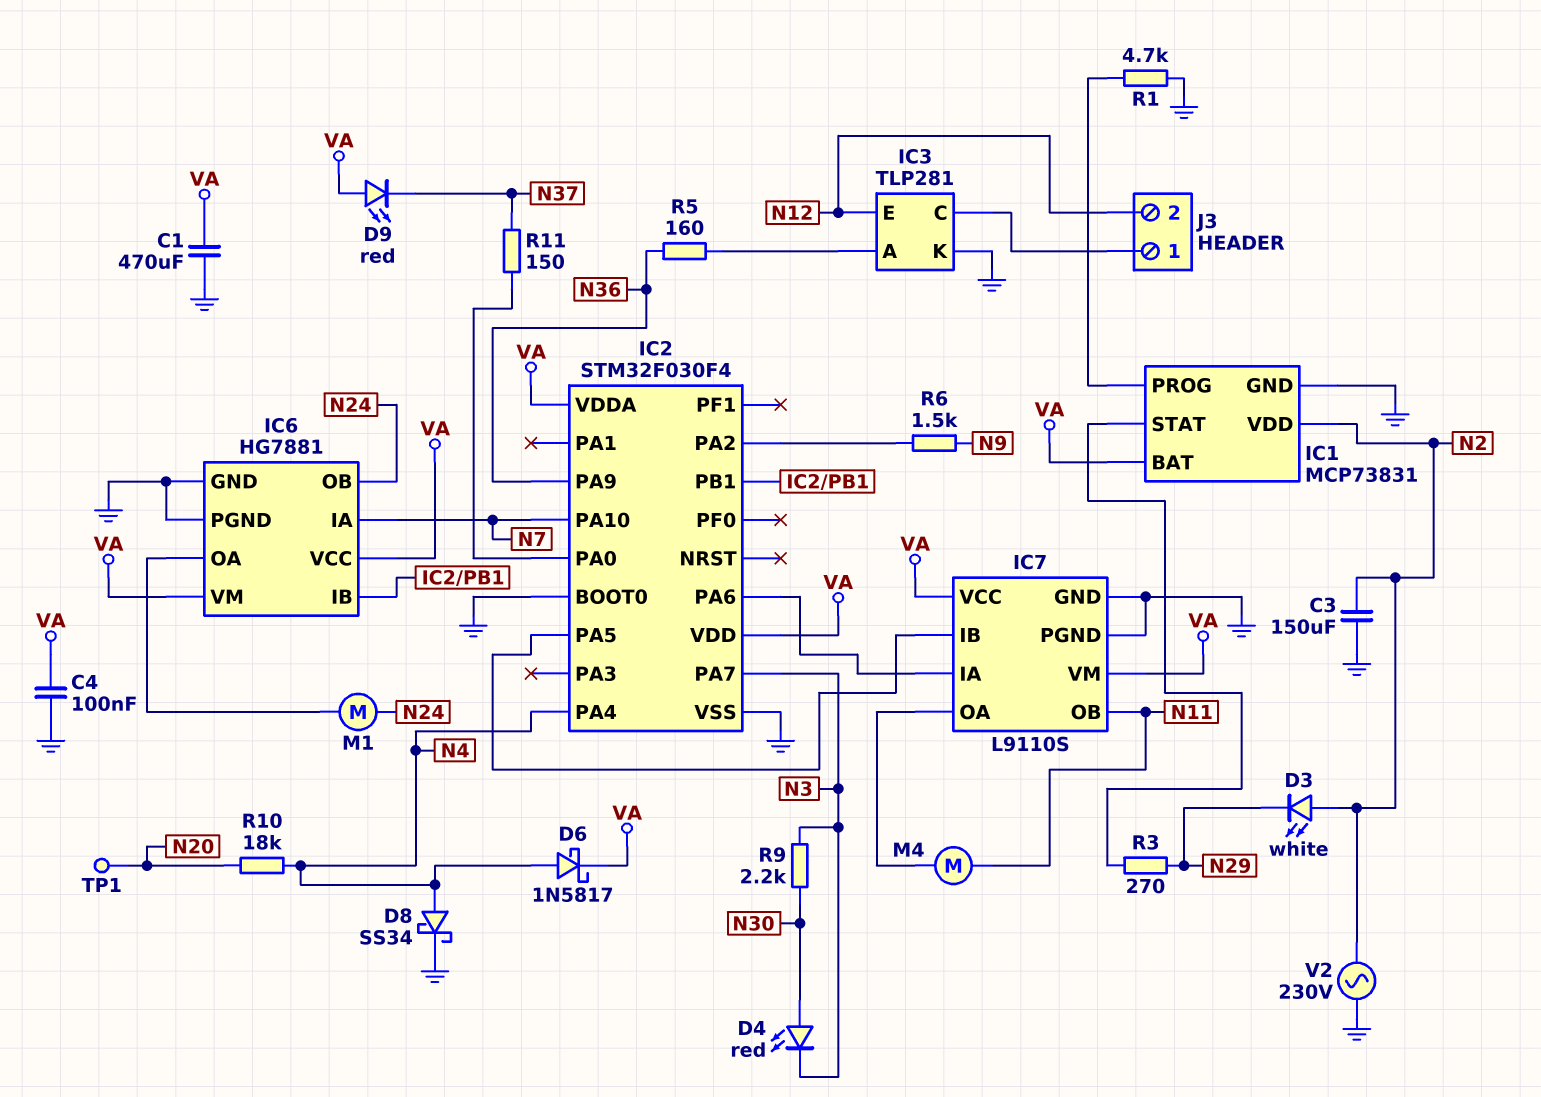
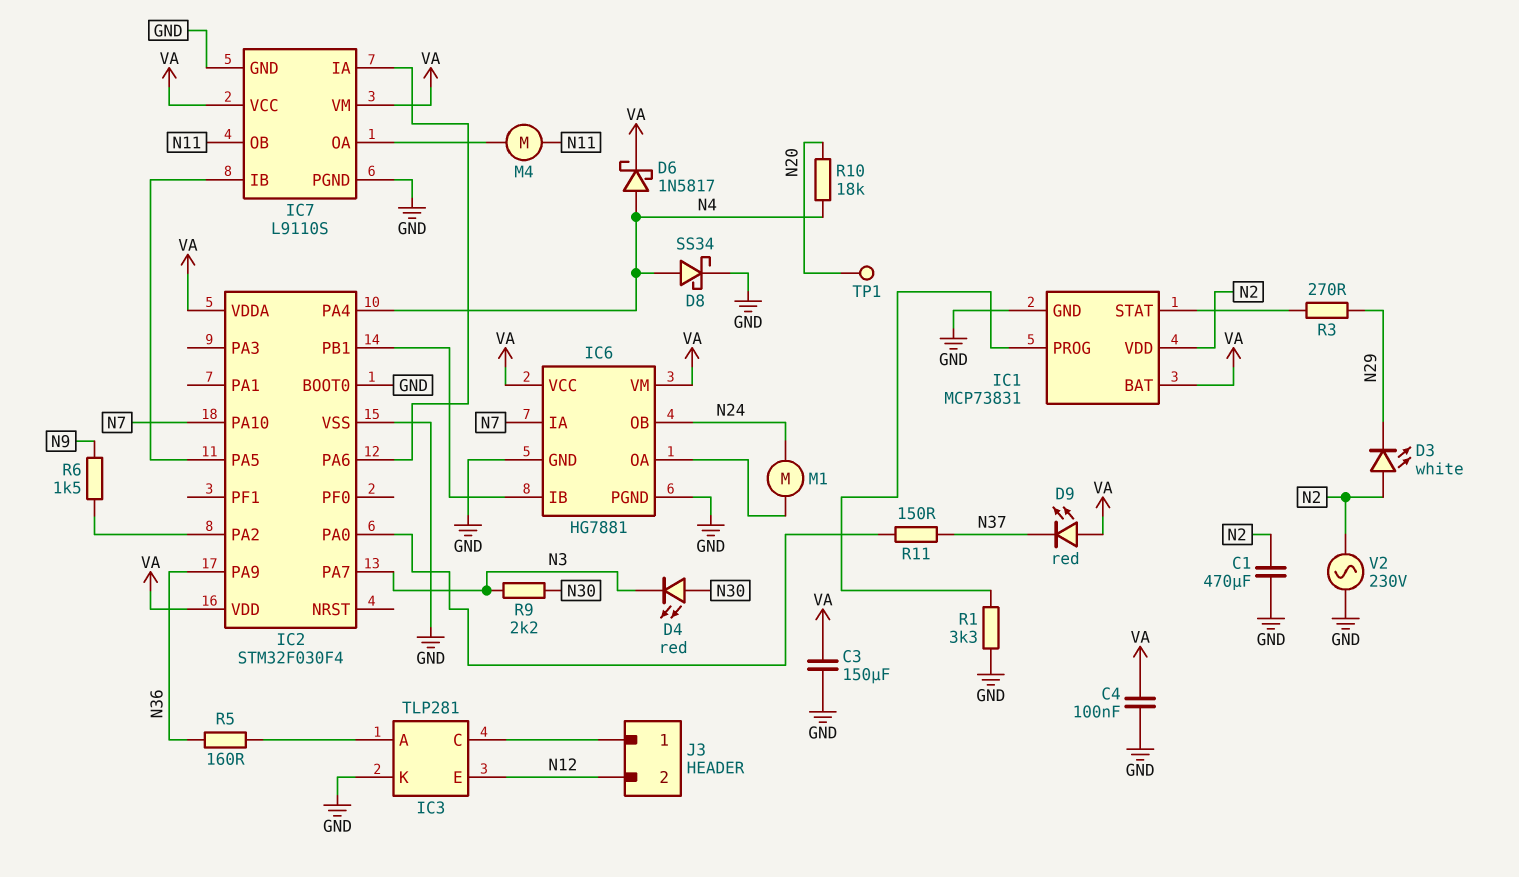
C1: 470uF (GND, VA) -> 470uF (GND, N2)
C3: 150uF (GND, N2) -> 150uF (GND, VA)
R1: 4.7k (GND, IC1/PROG) -> 3.3k (GND, IC1/PROG)

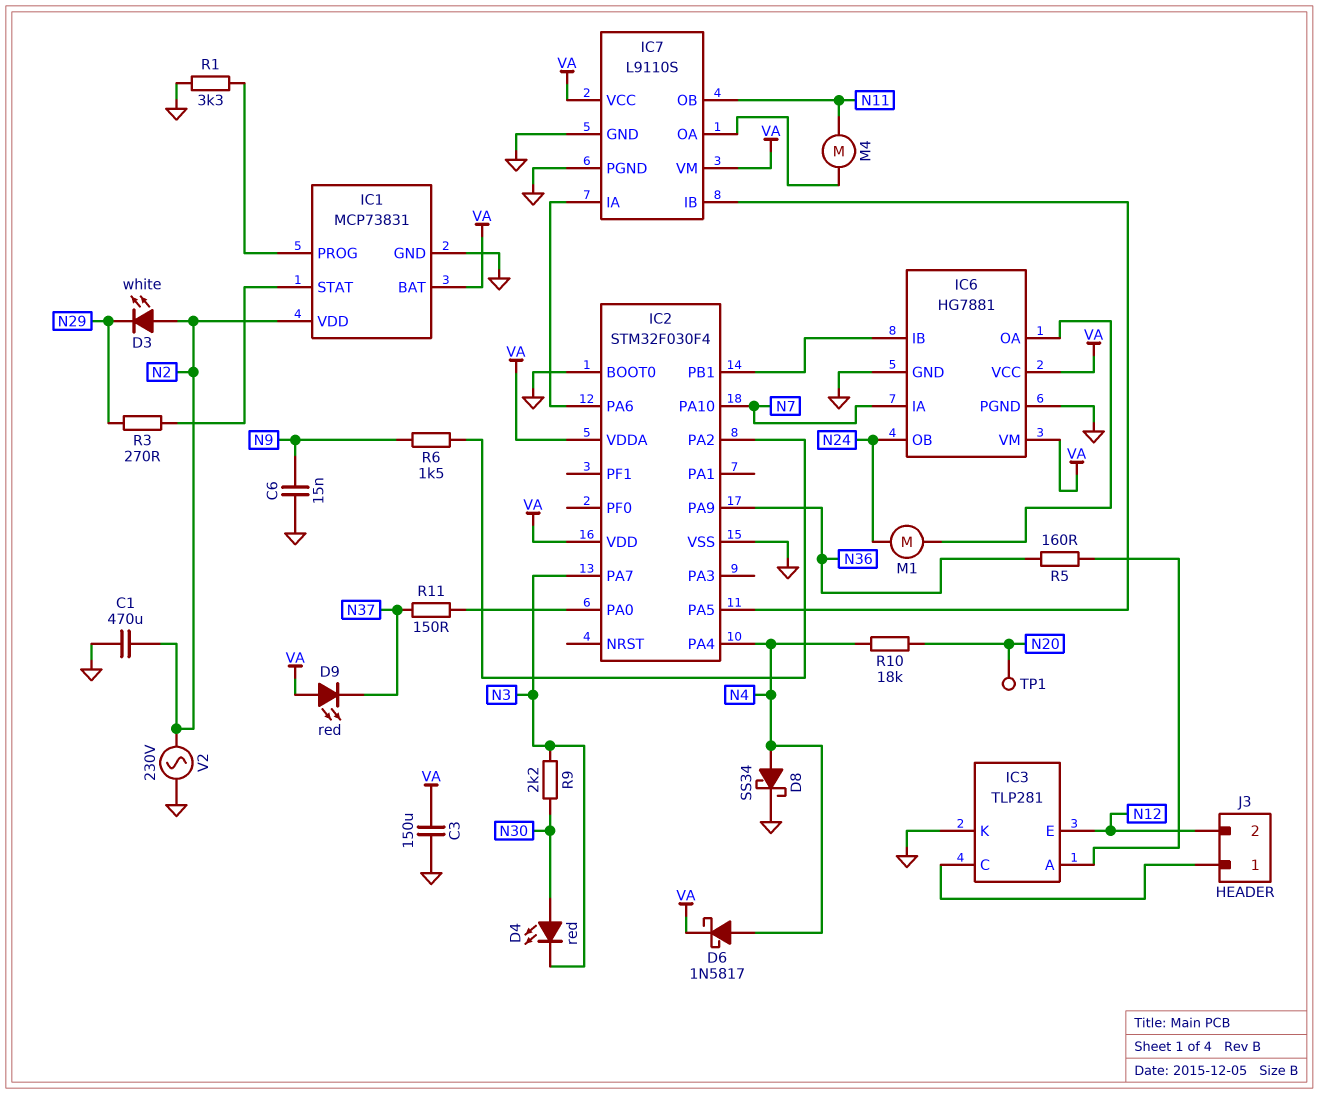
C4: 100nF (GND, VA) -> none
C6: none -> 15nF (GND, N9)

